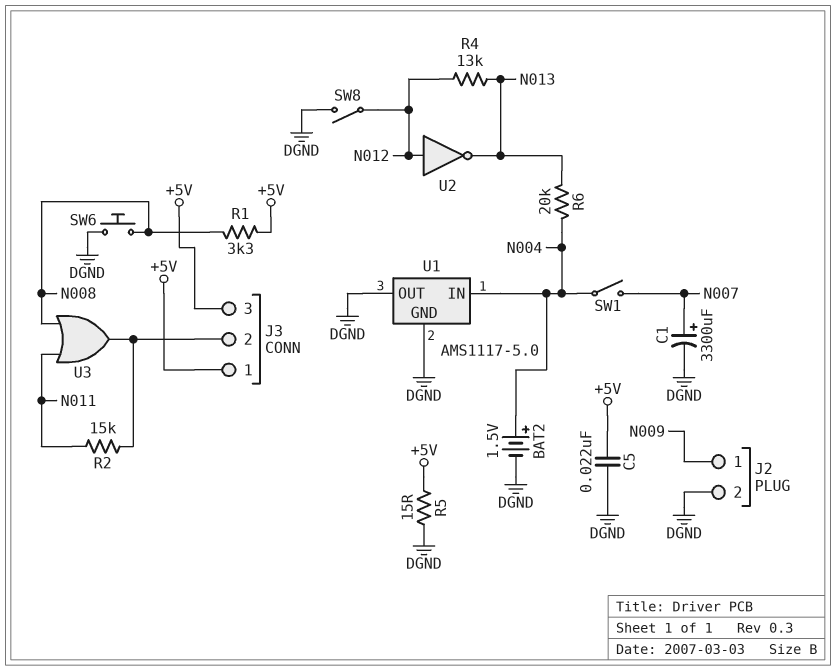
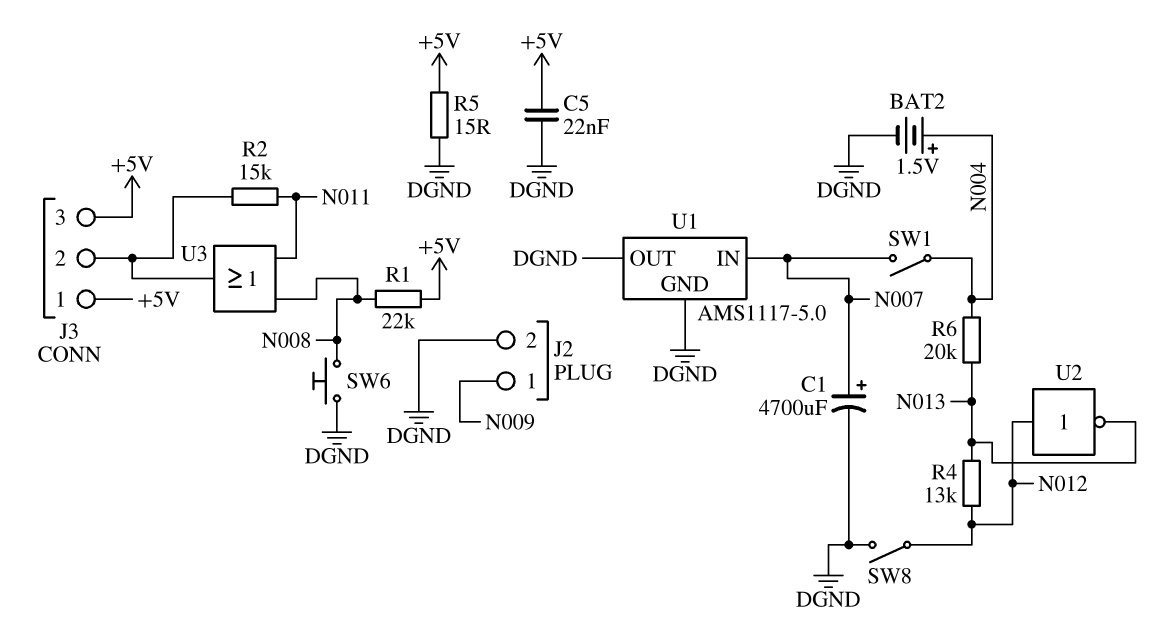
C1: 3300uF (plus N007, minus DGND) -> 4700uF (plus N007, minus DGND)
R1: 3.3k (+5V, N008) -> 22k (+5V, N008)
U1 pin IN: N004 -> N007

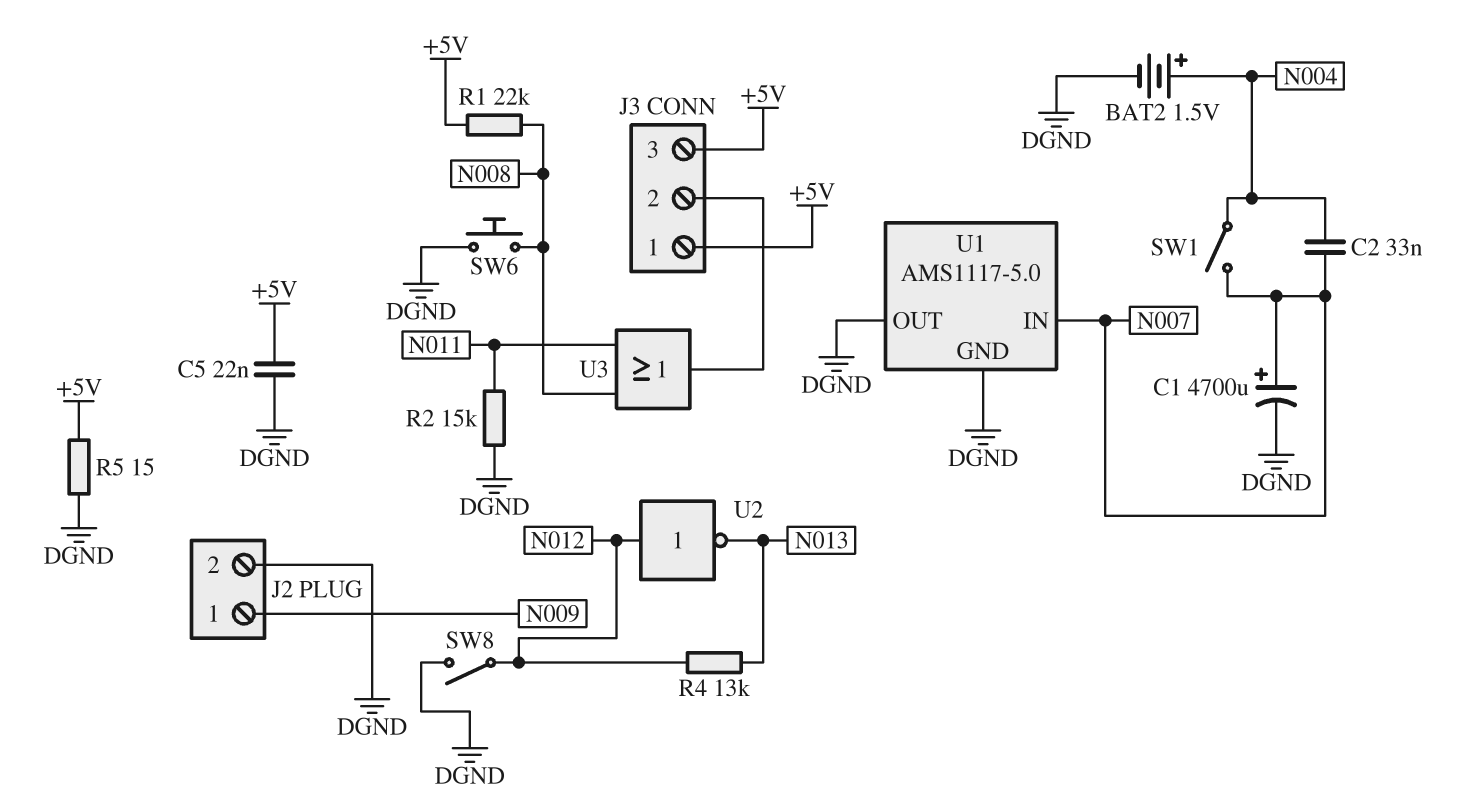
C2: none -> 33nF (N004, N007)
R2: 15k (J3/2, N011) -> 15k (DGND, N011)
R6: 20k (N004, N013) -> none

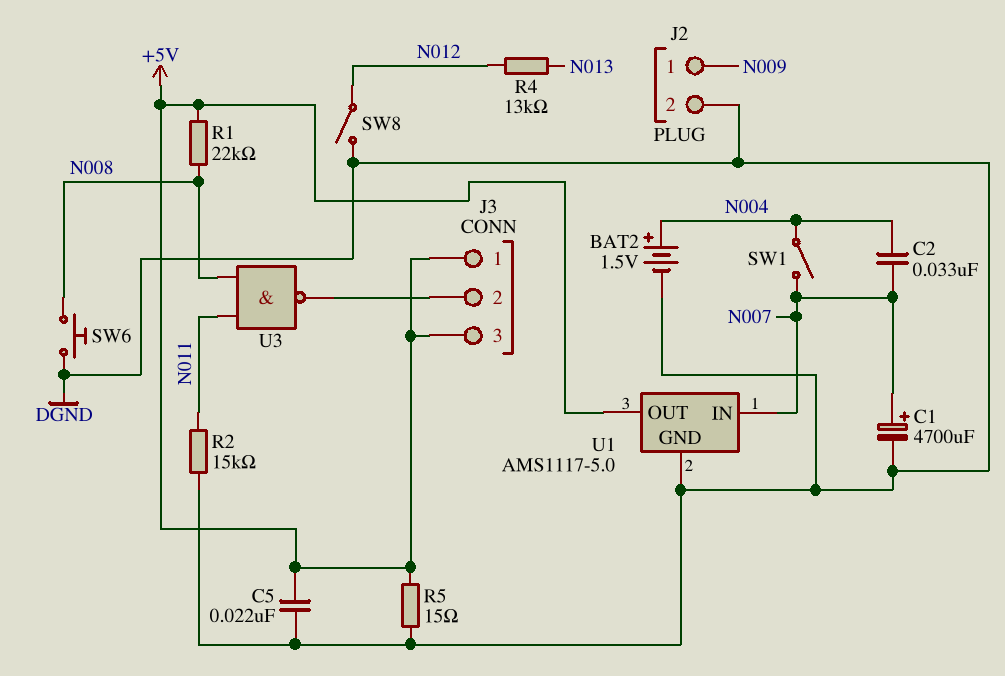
U1 pin OUT: DGND -> +5V
U2: NOT (in N012, out N013) -> none
U3: OR (in N008, in N011, out J3/2) -> NAND (in N008, in N011, out J3/2)

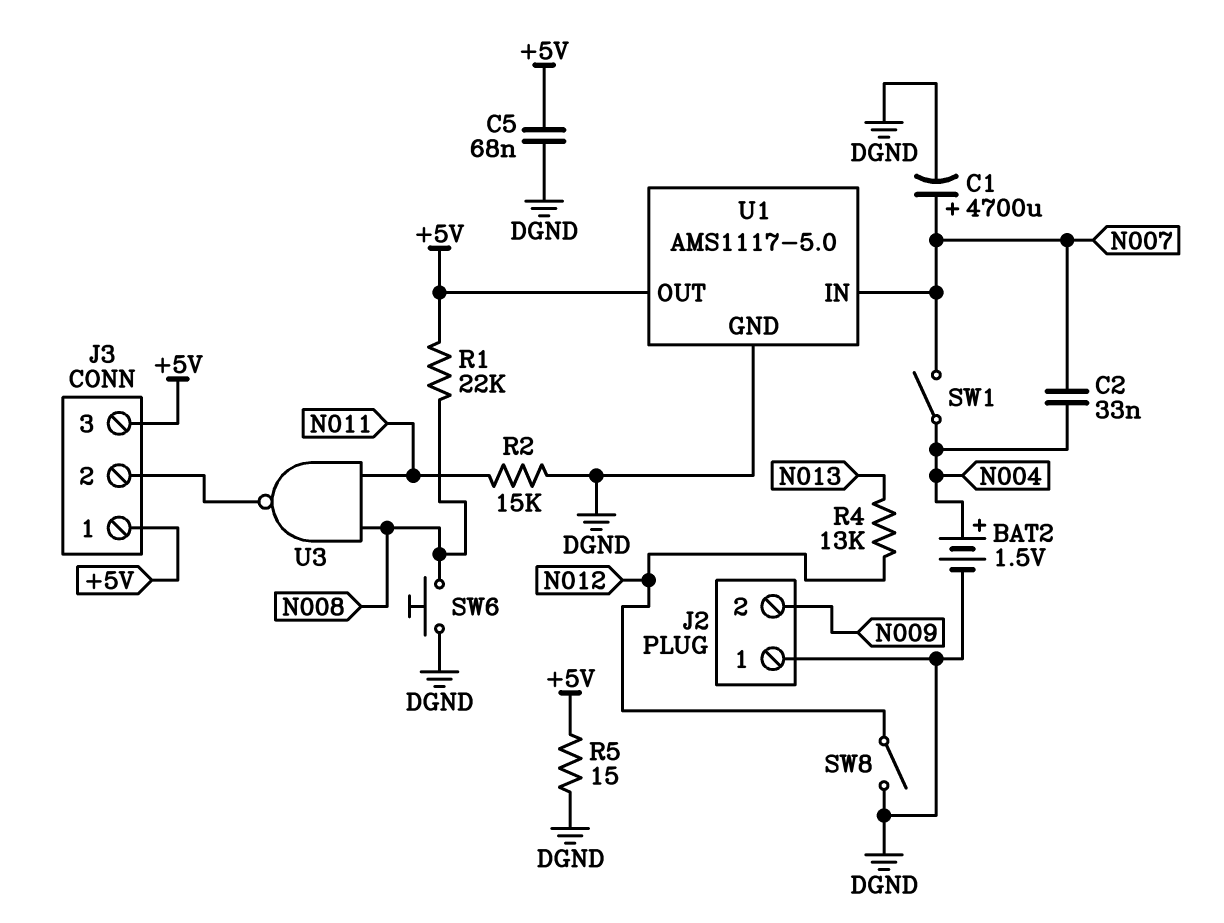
C5: 22nF (+5V, DGND) -> 68nF (+5V, DGND)
J2 pin 1: N009 -> DGND
J2 pin 2: DGND -> N009

